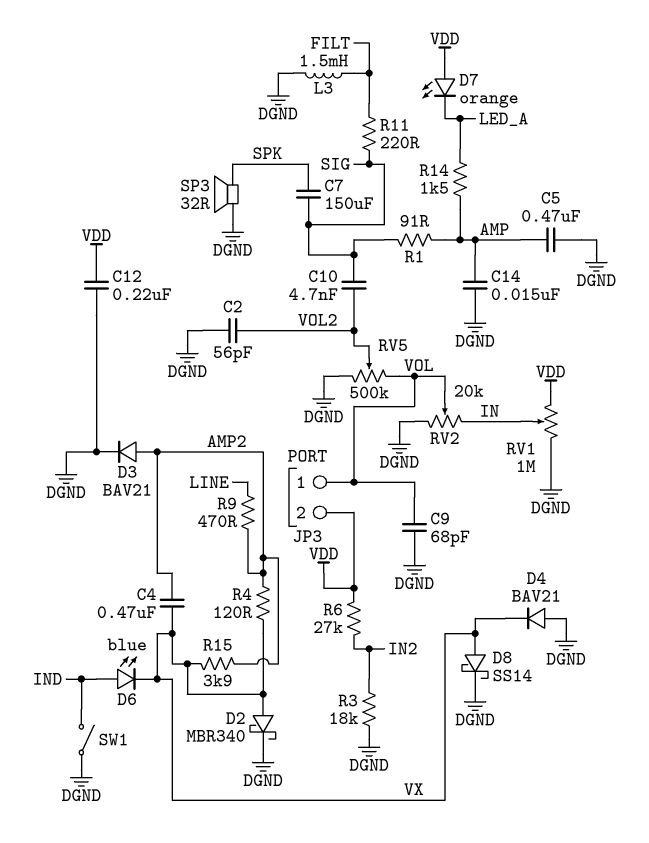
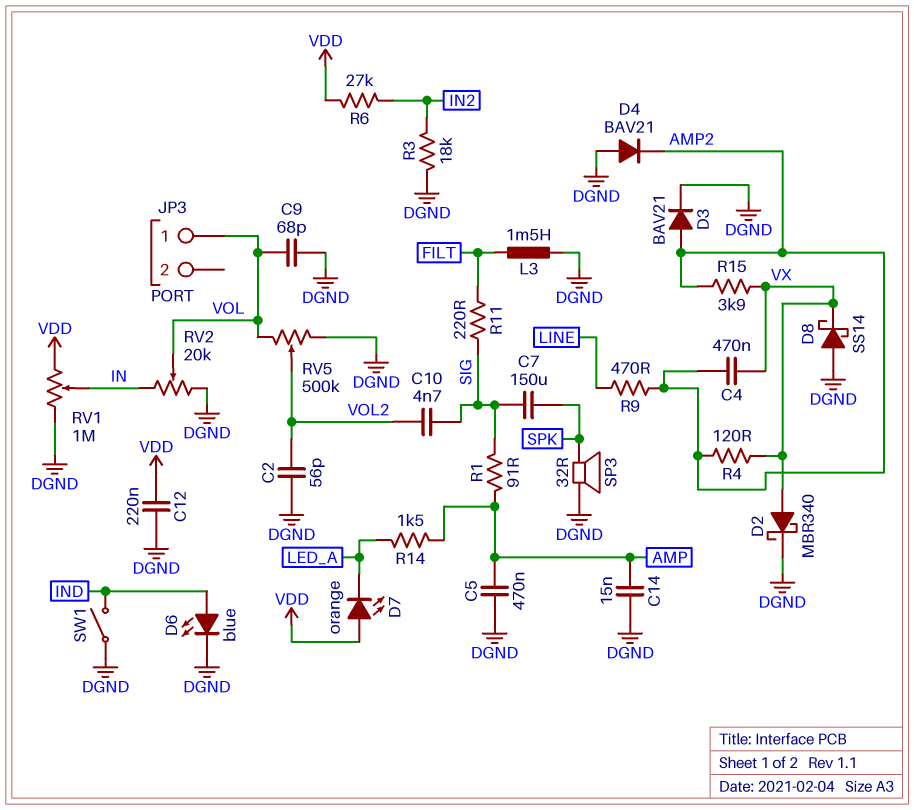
D4: diode BAV21 (A DGND, K VX) -> diode BAV21 (A DGND, K AMP2)
D6: LED blue (A IND, K VX) -> LED blue (A IND, K DGND)
D8: schottky SS14 (A VX, K DGND) -> schottky SS14 (A DGND, K VX)
JP3 pin 2: VDD -> none

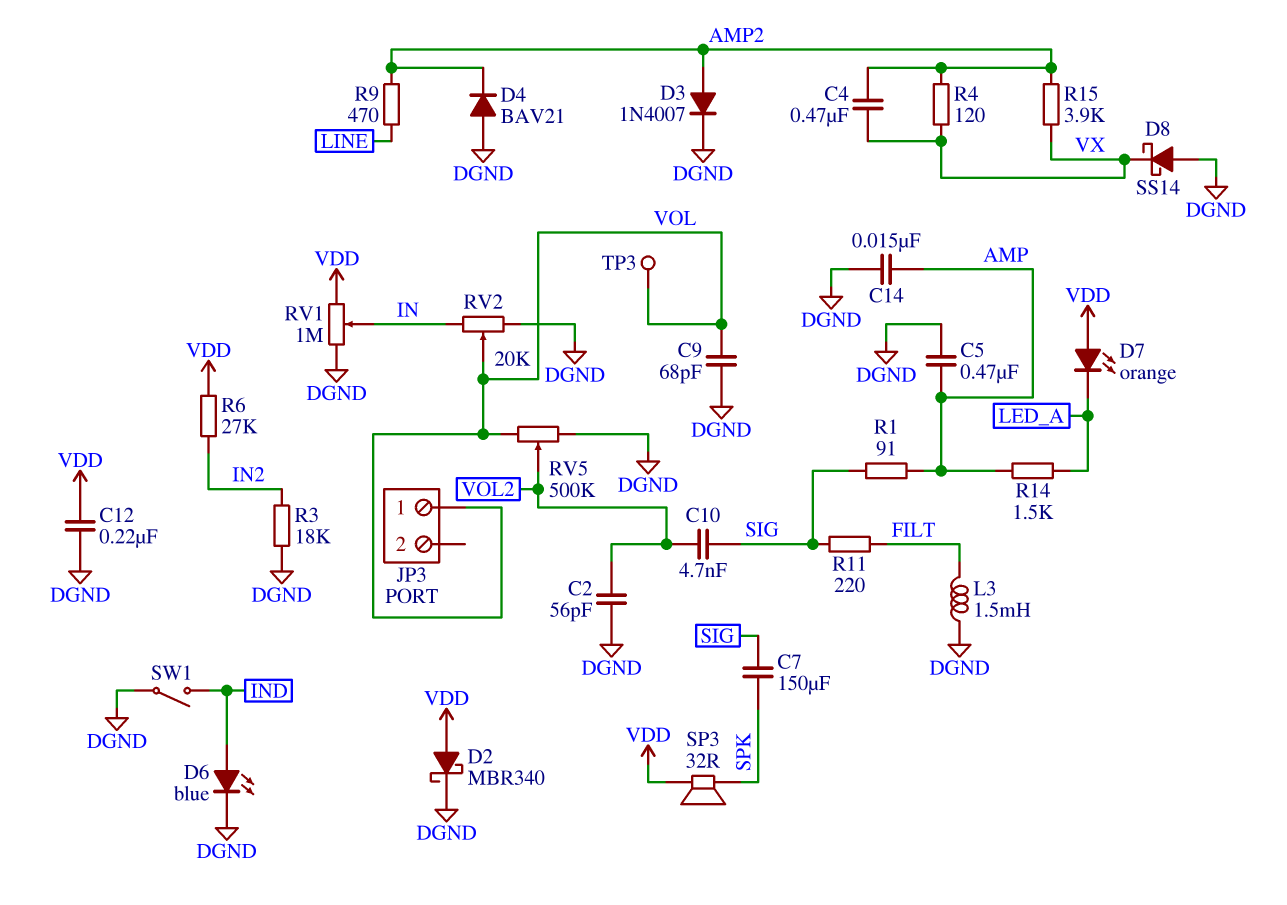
D2: schottky MBR340 (A VX, K DGND) -> schottky MBR340 (A VDD, K DGND)
D3: diode BAV21 (A AMP2, K DGND) -> diode 1N4007 (A AMP2, K DGND)
SP3: speaker 32R (DGND, SPK) -> speaker 32R (SPK, VDD)
TP3: none -> test point (VOL)

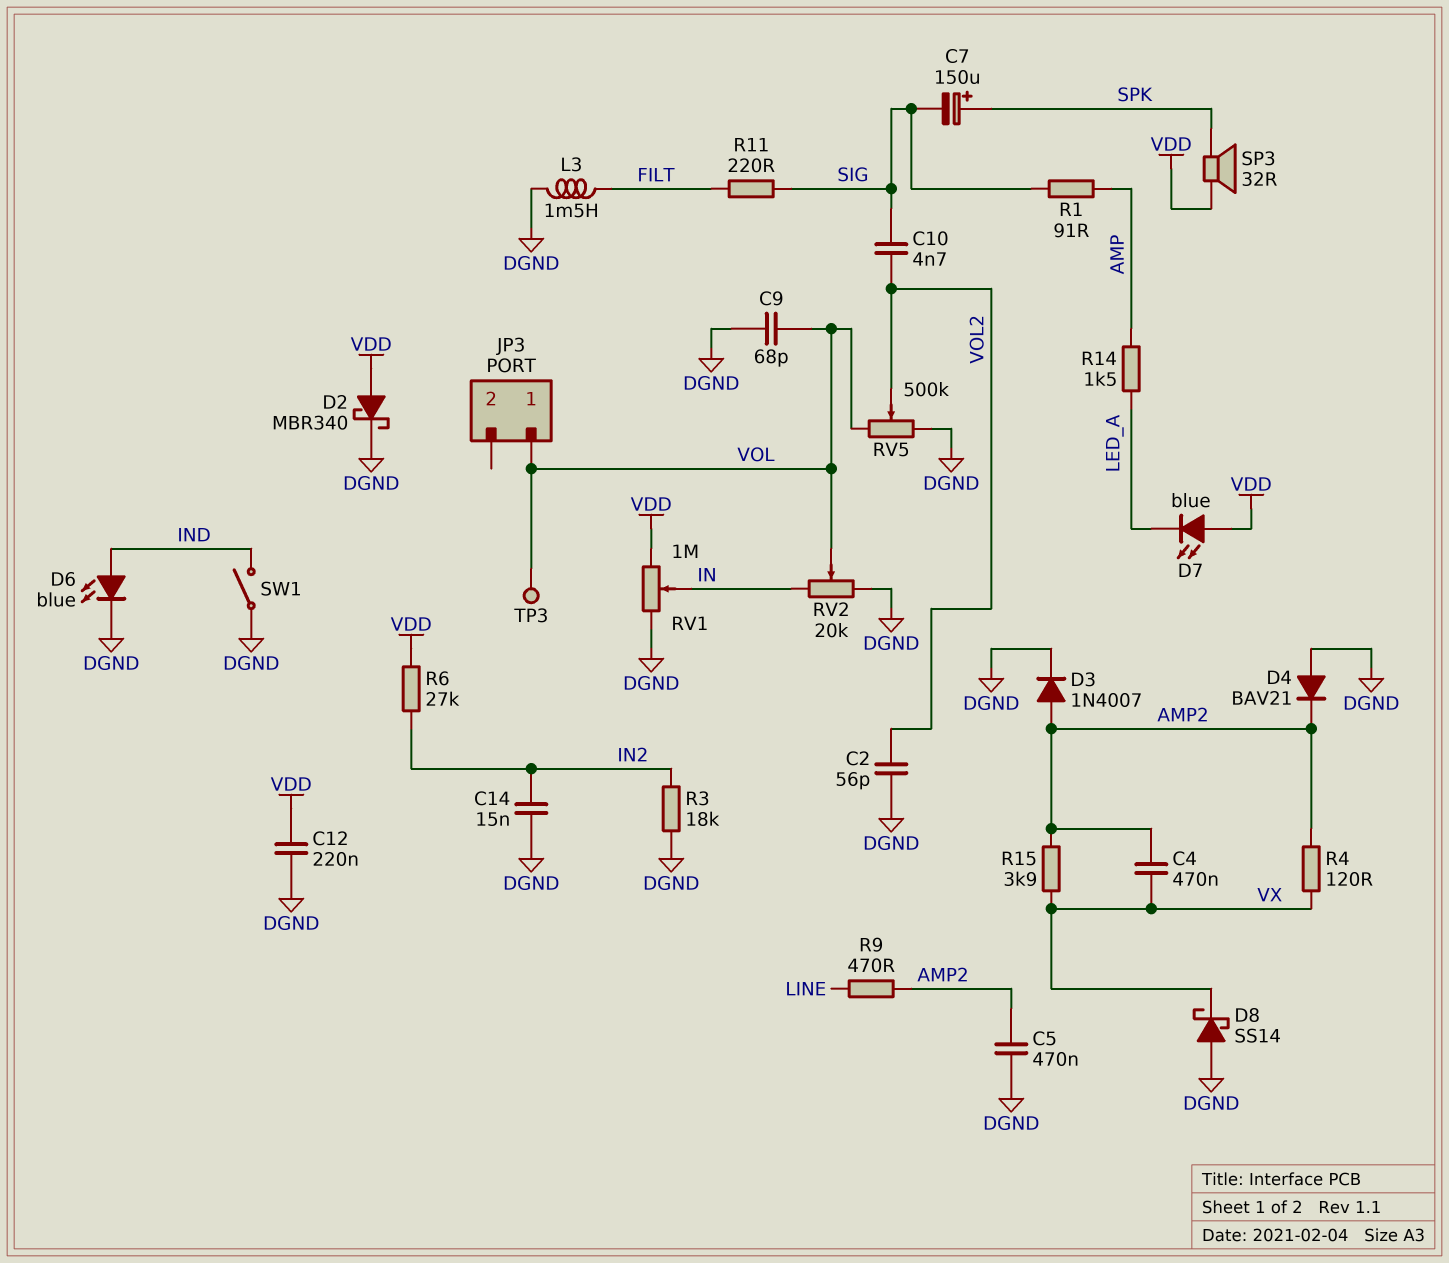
C5: 470nF (AMP, DGND) -> 470nF (AMP2, DGND)
C7: 150uF (SIG, SPK) -> 150uF (plus SPK, minus SIG)
C14: 15nF (AMP, DGND) -> 15nF (DGND, IN2)
D7: LED orange (A VDD, K LED_A) -> LED blue (A VDD, K LED_A)

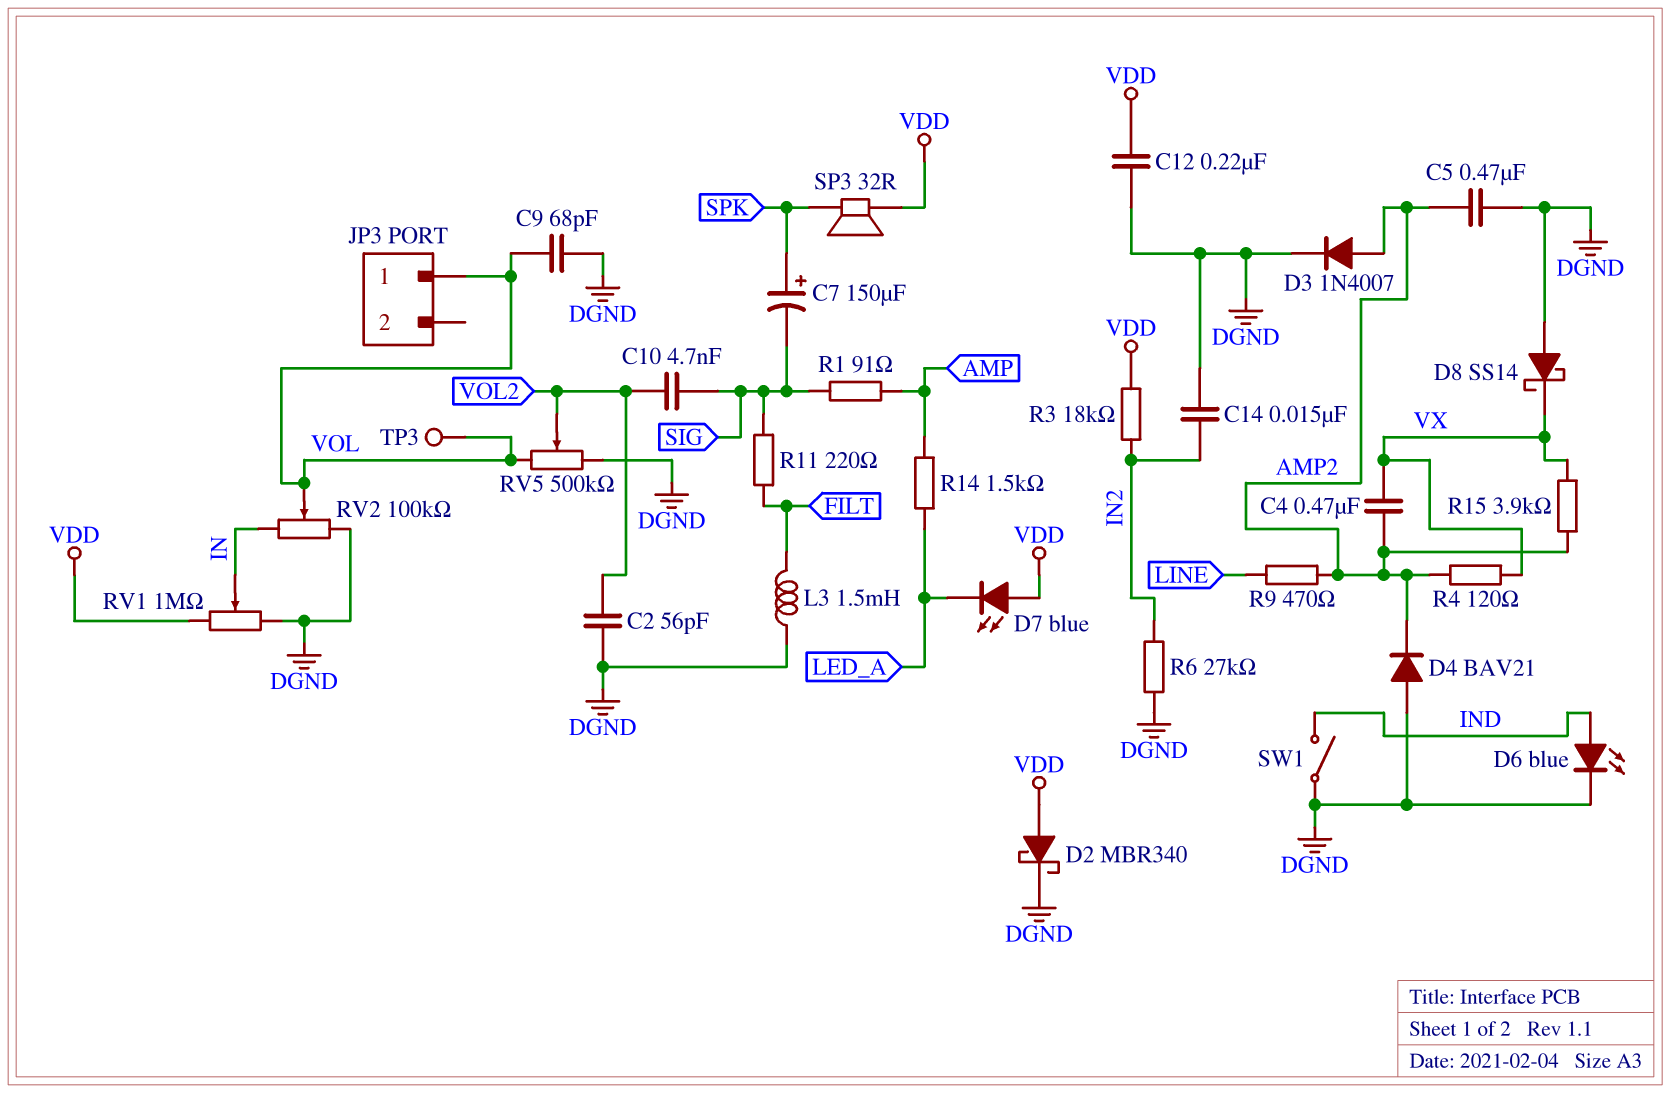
R3: 18k (DGND, IN2) -> 18k (IN2, VDD)
R6: 27k (IN2, VDD) -> 27k (DGND, IN2)
RV2: 20k (DGND, IN, wiper VOL) -> 100k (DGND, IN, wiper VOL)

